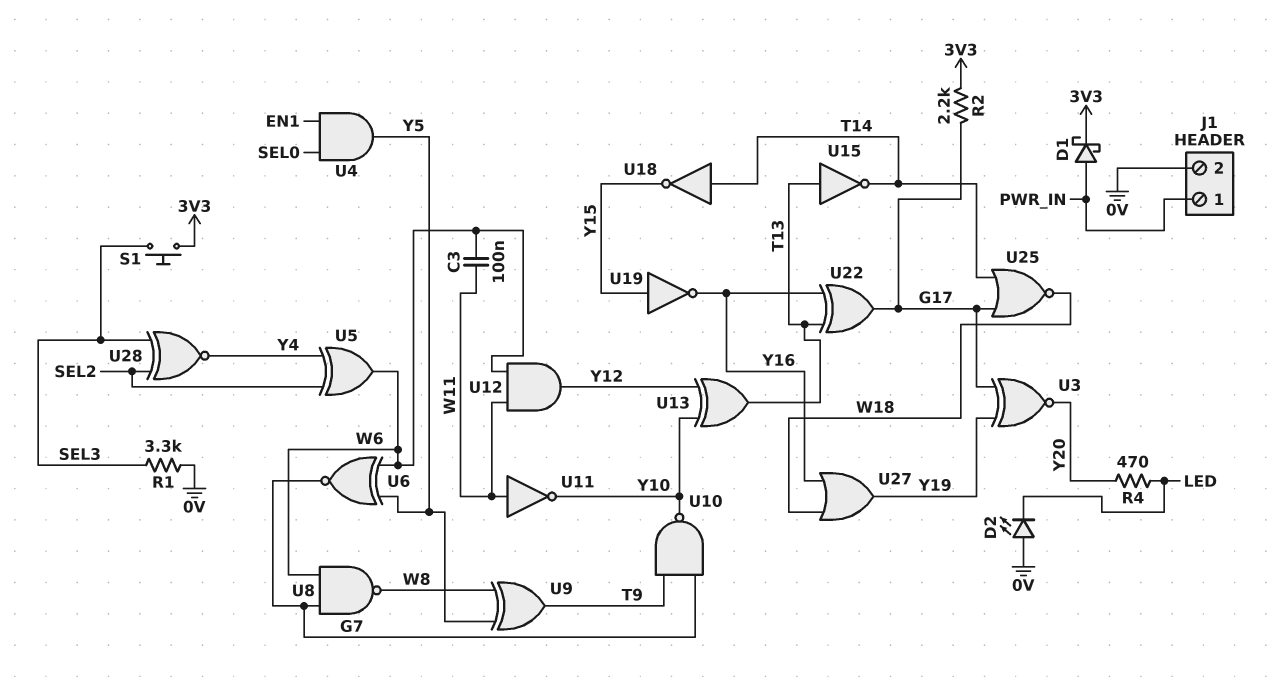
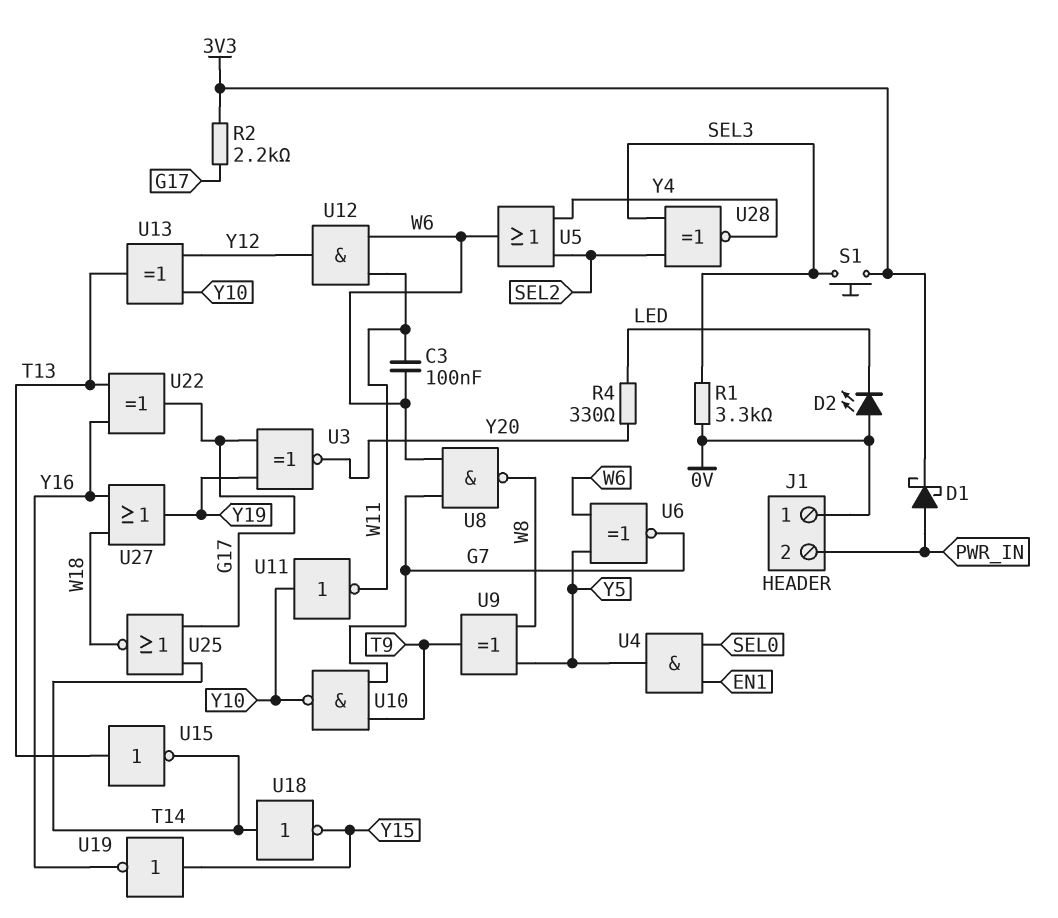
J1 pin 1: PWR_IN -> 0V
J1 pin 2: 0V -> PWR_IN
R4: 470 (LED, Y20) -> 330 (LED, Y20)
U5: XOR (in SEL2, in Y4, out W6) -> OR (in SEL2, in Y4, out W6)
U11: NOT (in W11, out Y10) -> NOT (in Y10, out W11)

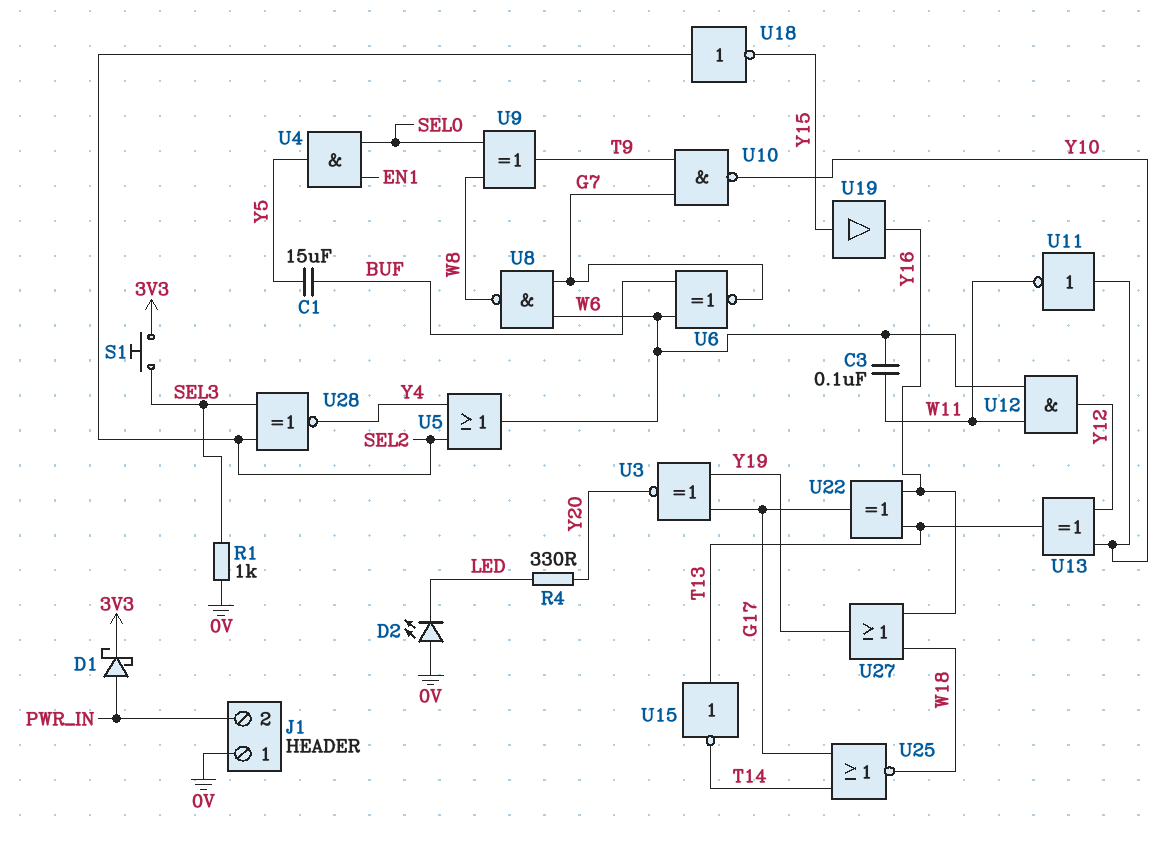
C1: none -> 15uF (BUF, Y5)
R1: 3.3k (0V, SEL3) -> 1k (0V, SEL3)
R2: 2.2k (3V3, G17) -> none
U6: XNOR (in W6, in Y5, out G7) -> XNOR (in BUF, in W6, out G7)
U9: XOR (in W8, in Y5, out T9) -> XOR (in SEL0, in W8, out T9)
U18: NOT (in T14, out Y15) -> NOT (in SEL2, out Y15)
U19: NOT (in Y15, out Y16) -> buffer (in Y15, out Y16)

